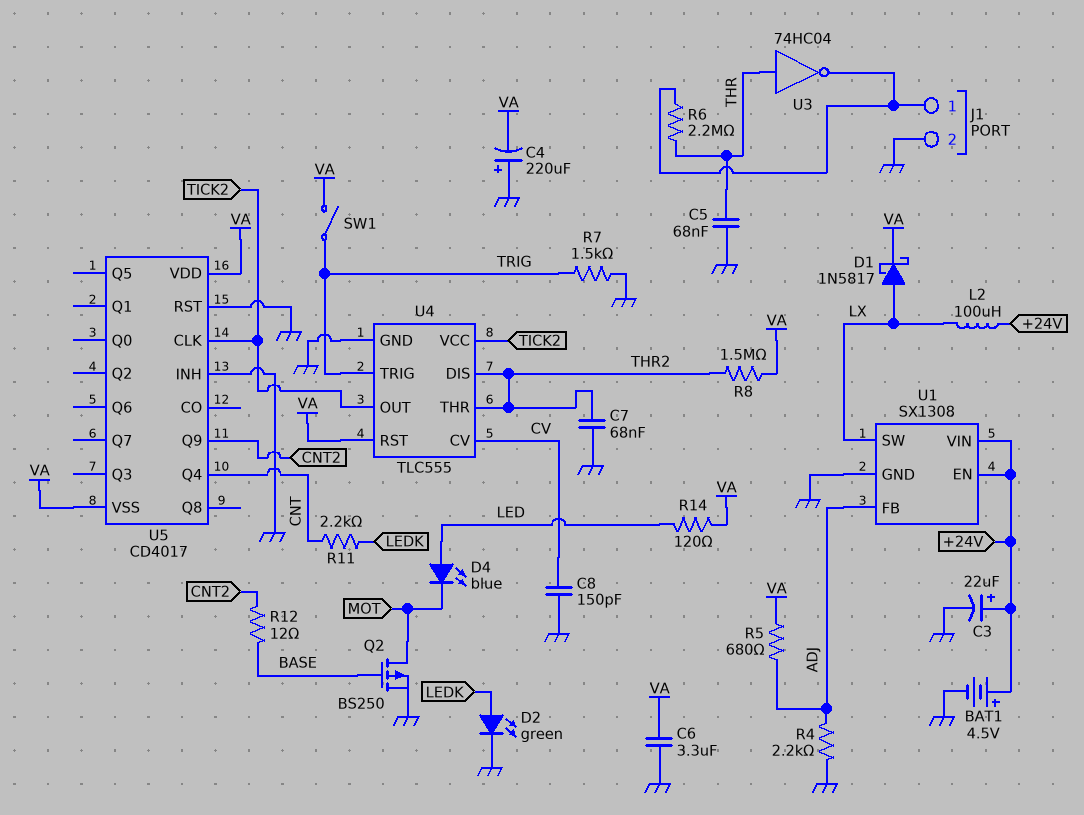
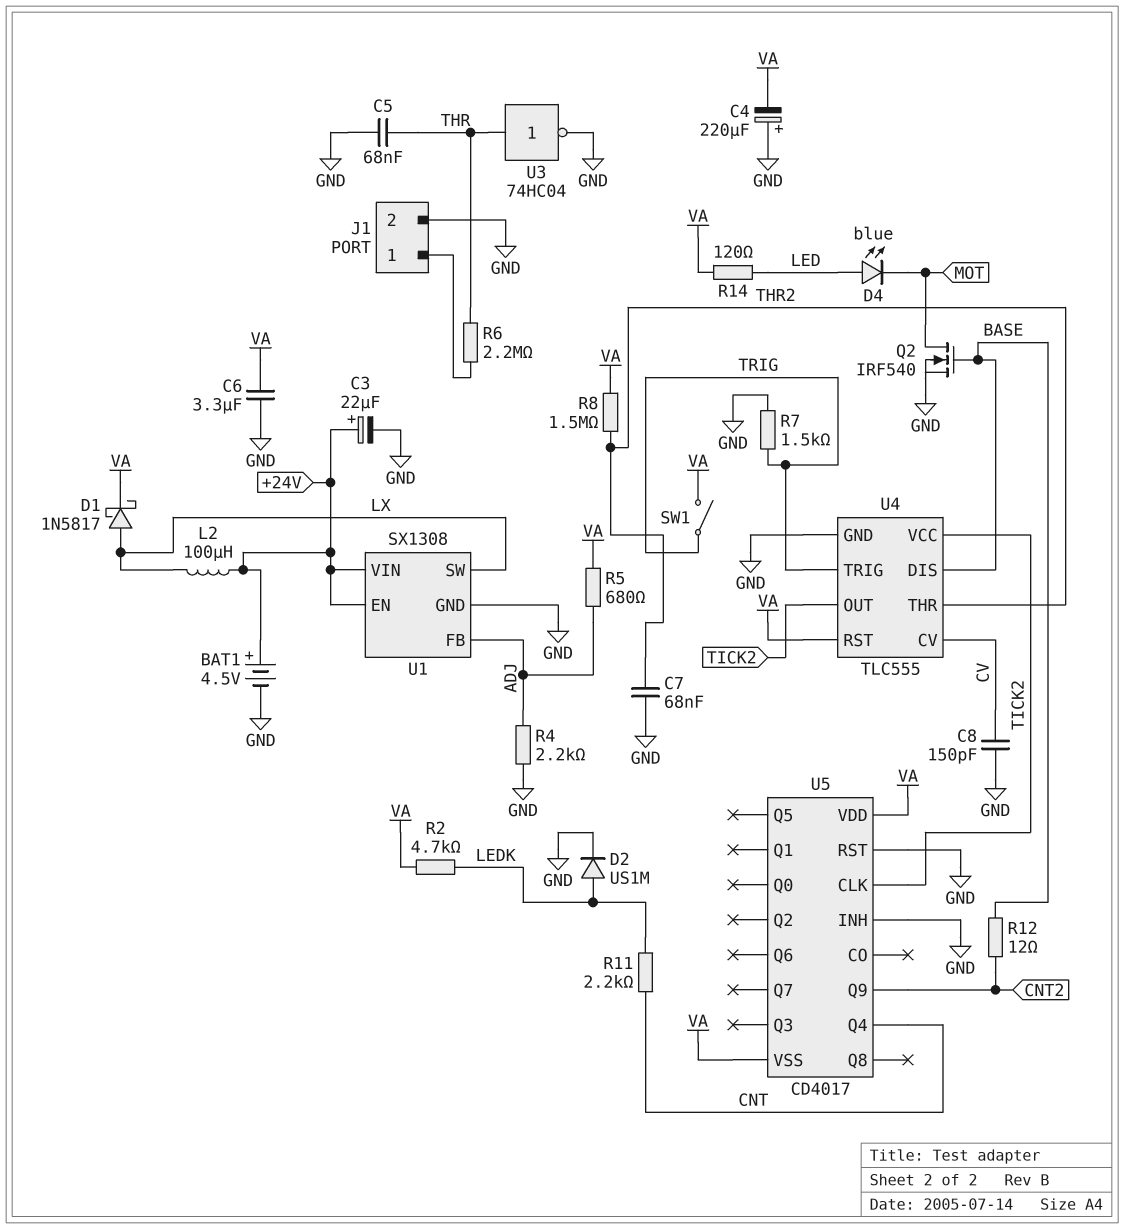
D2: LED green (A LEDK, K GND) -> diode US1M (A LEDK, K GND)
Q2: PMOS BS250 (G BASE, D MOT, S GND) -> NMOS IRF540 (G BASE, D MOT, S GND)
R2: none -> 4.7k (LEDK, VA)
U3: NOT 74HC04 (in THR, out J1/1) -> NOT 74HC04 (in THR, out GND)
U4 pin DIS: THR2 -> BASE

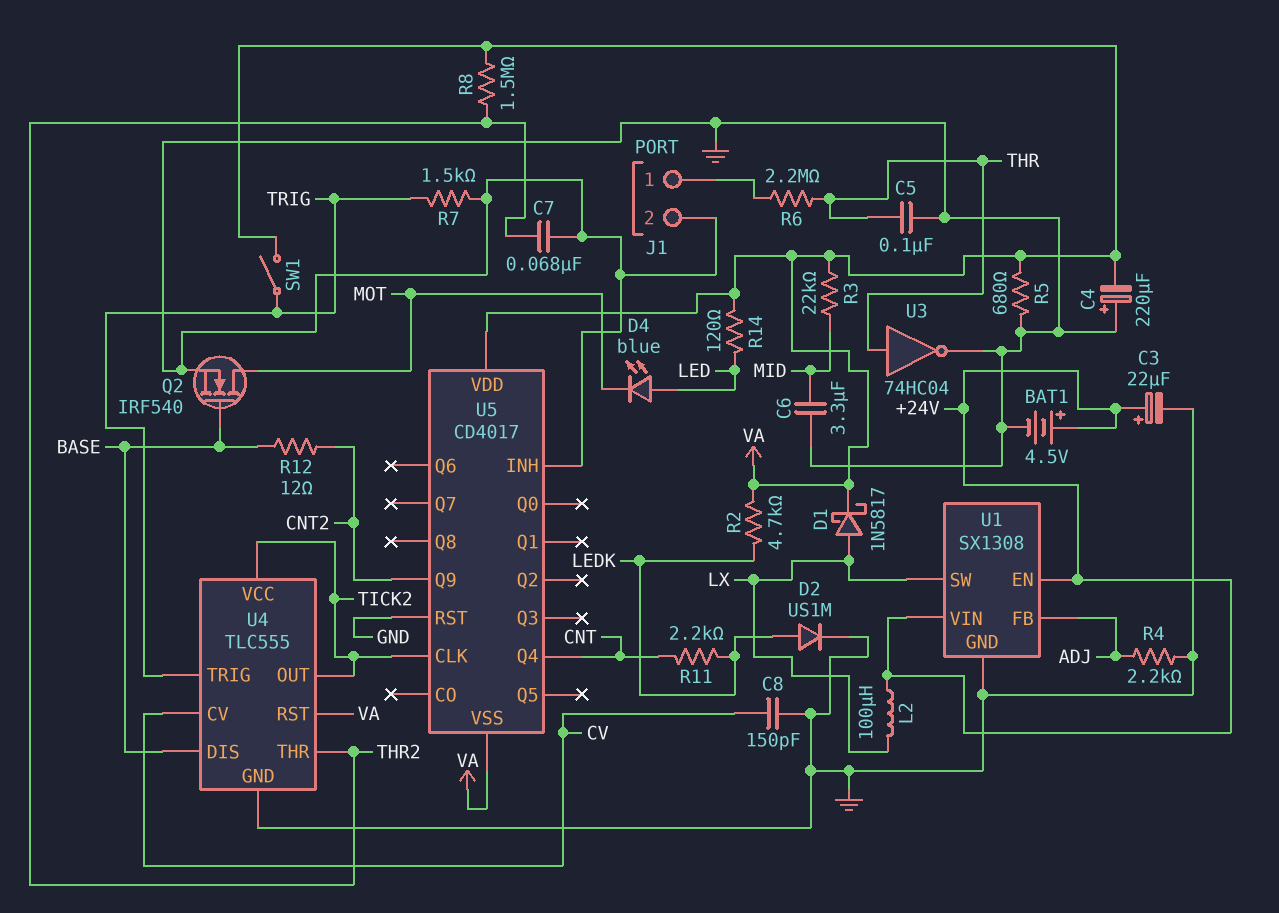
C5: 68nF (GND, THR) -> 100nF (GND, THR)
C6: 3.3uF (GND, VA) -> 3.3uF (GND, MID)
R3: none -> 22k (MID, VA)
R5: 680 (ADJ, VA) -> 680 (GND, VA)

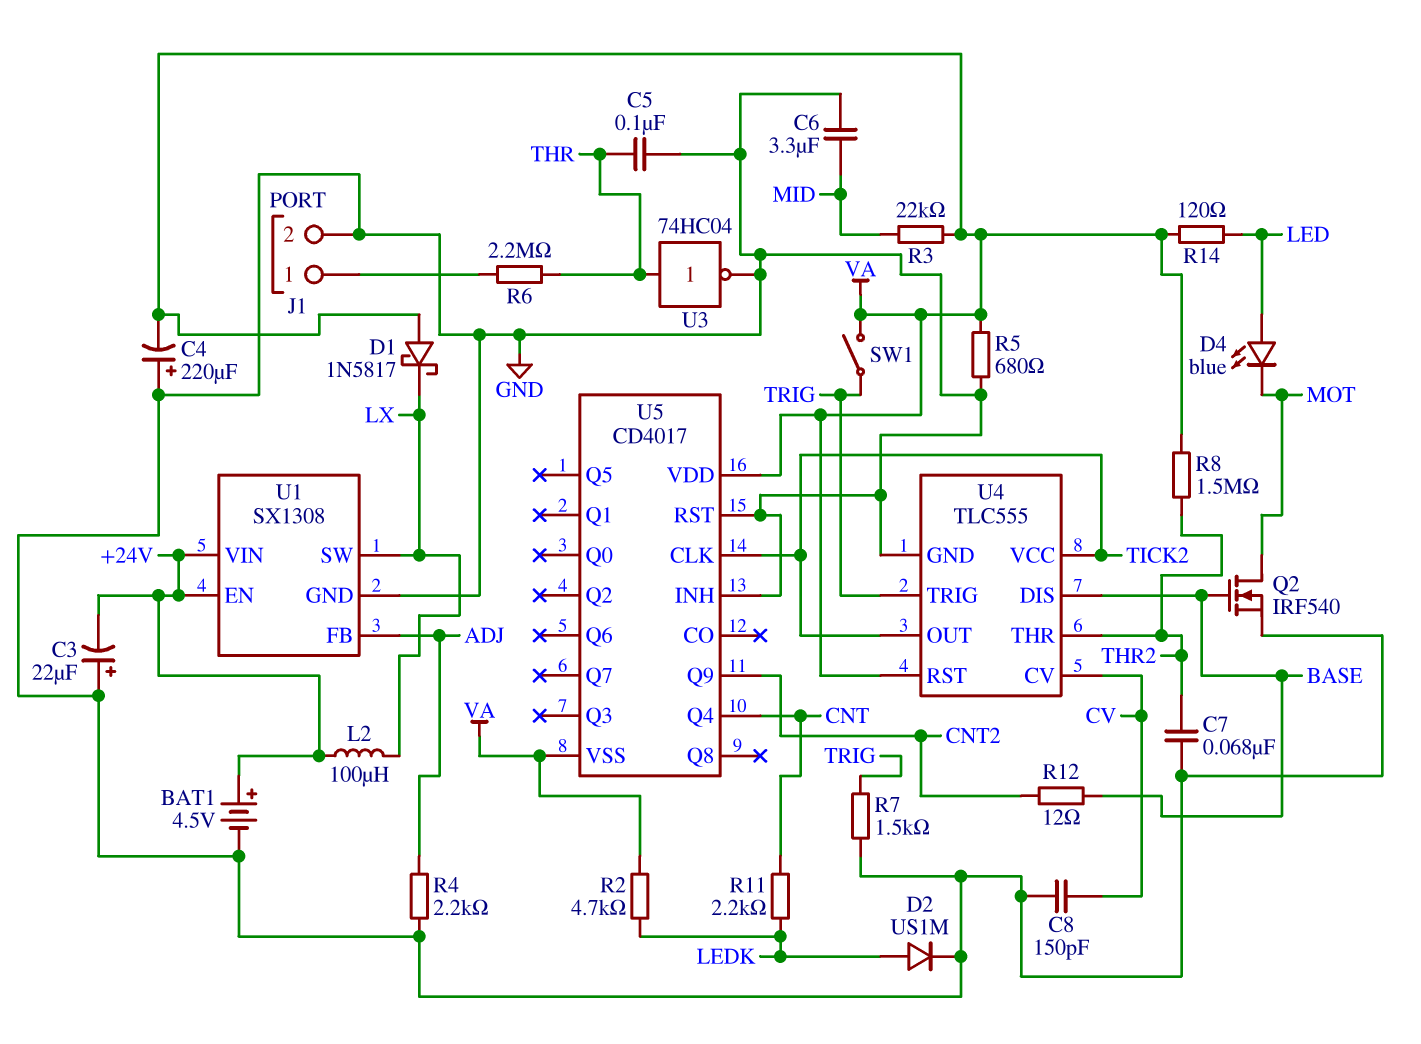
C3: 22uF (plus +24V, minus GND) -> 22uF (plus GND, minus +24V)
D1: schottky 1N5817 (A LX, K VA) -> schottky 1N5817 (A VA, K LX)

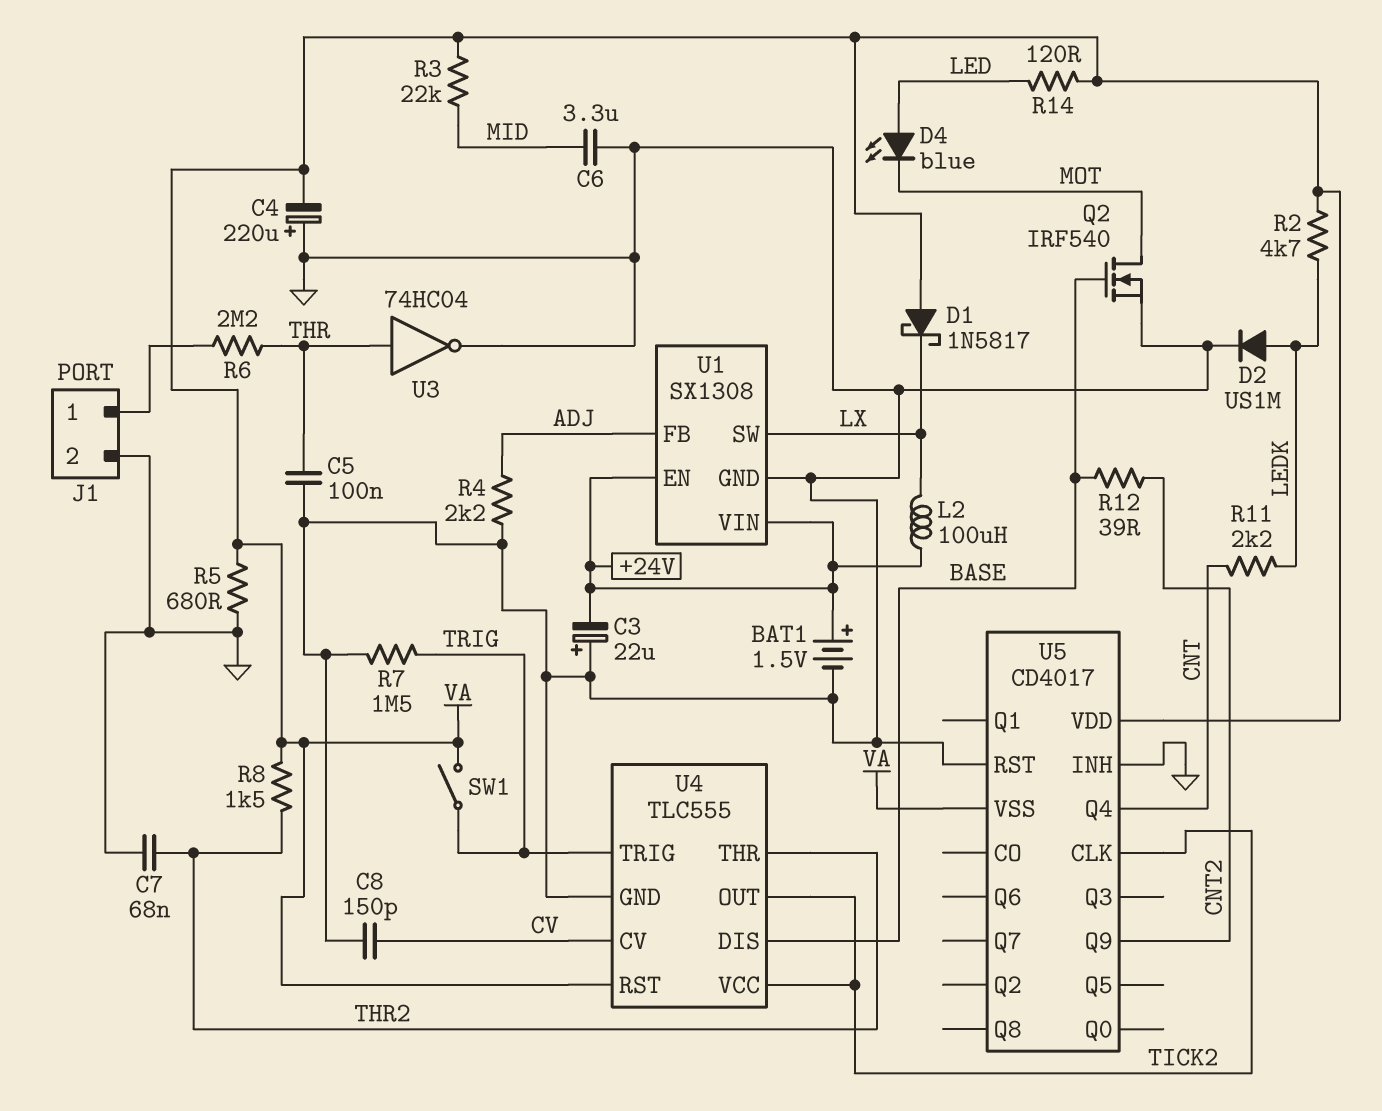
BAT1: 4.5V (plus +24V, minus GND) -> 1.5V (plus +24V, minus GND)
R7: 1.5k (GND, TRIG) -> 1.5M (GND, TRIG)
R8: 1.5M (THR2, VA) -> 1.5k (THR2, VA)
R12: 12 (BASE, CNT2) -> 39 (BASE, CNT2)

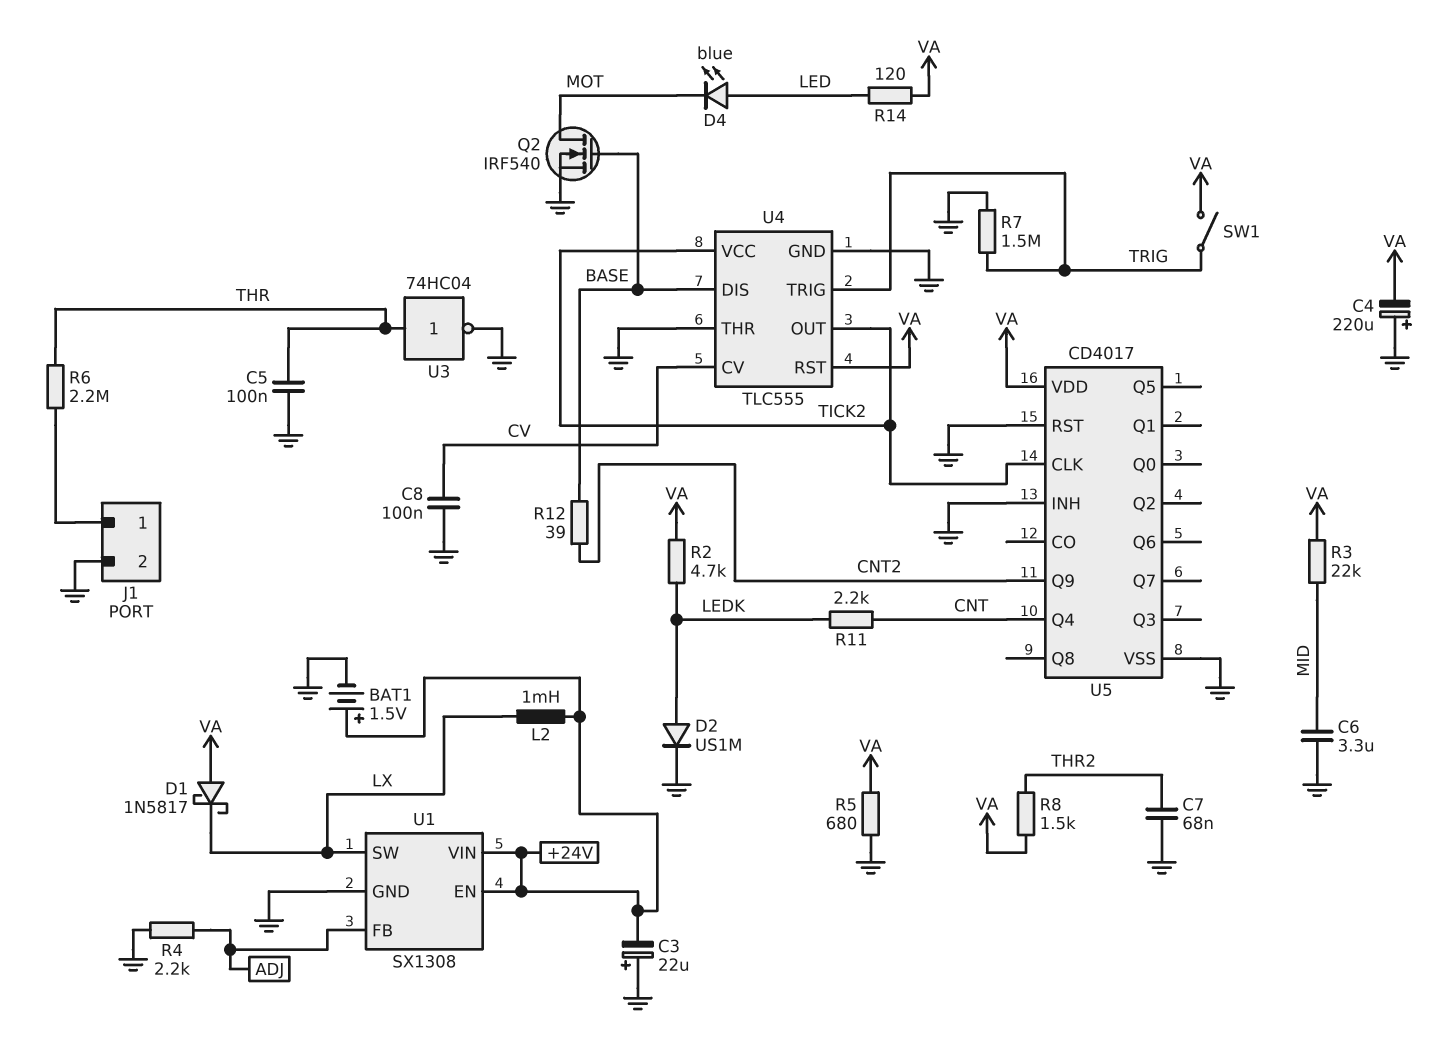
C8: 150pF (CV, GND) -> 100nF (CV, GND)
L2: 100uH (+24V, LX) -> 1mH (+24V, LX)
U4 pin THR: THR2 -> GND
U5 pin VSS: VA -> GND

